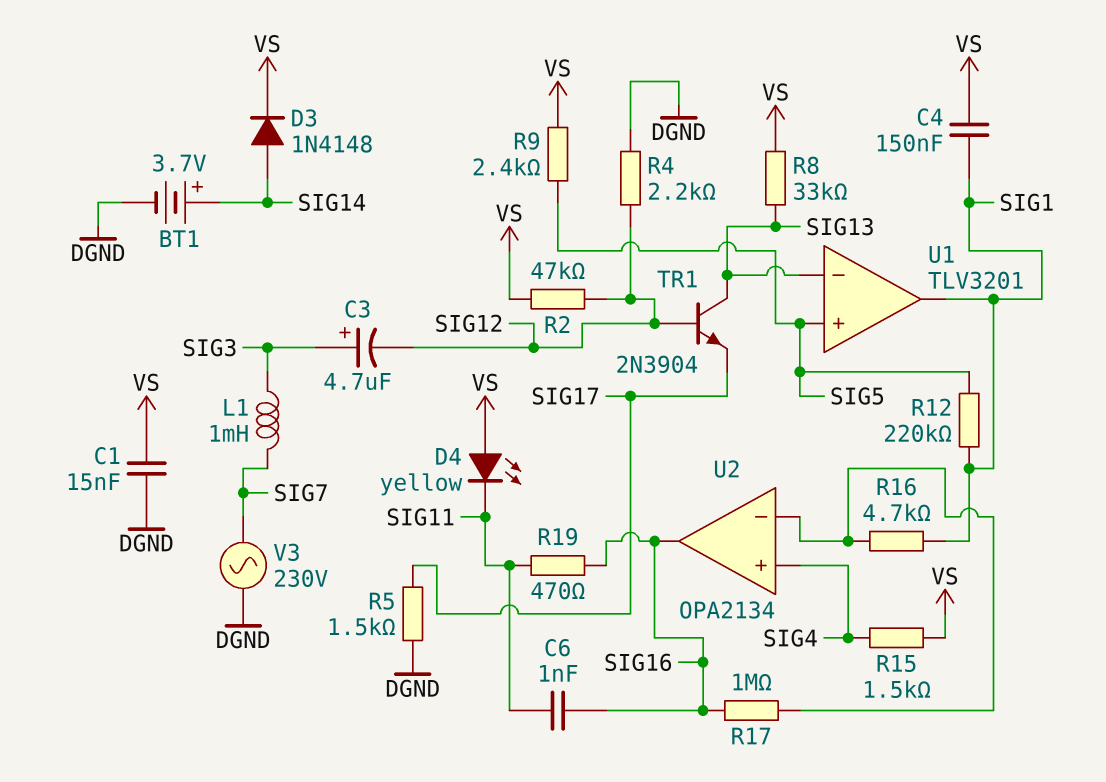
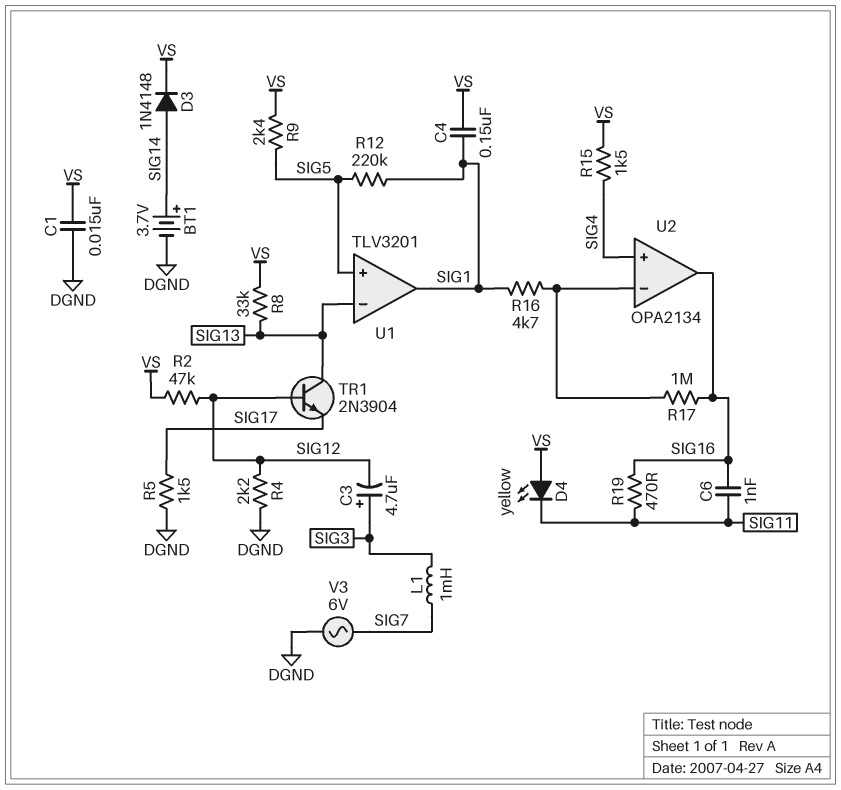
V3: AC 230V (DGND, SIG7) -> AC 6V (DGND, SIG7)

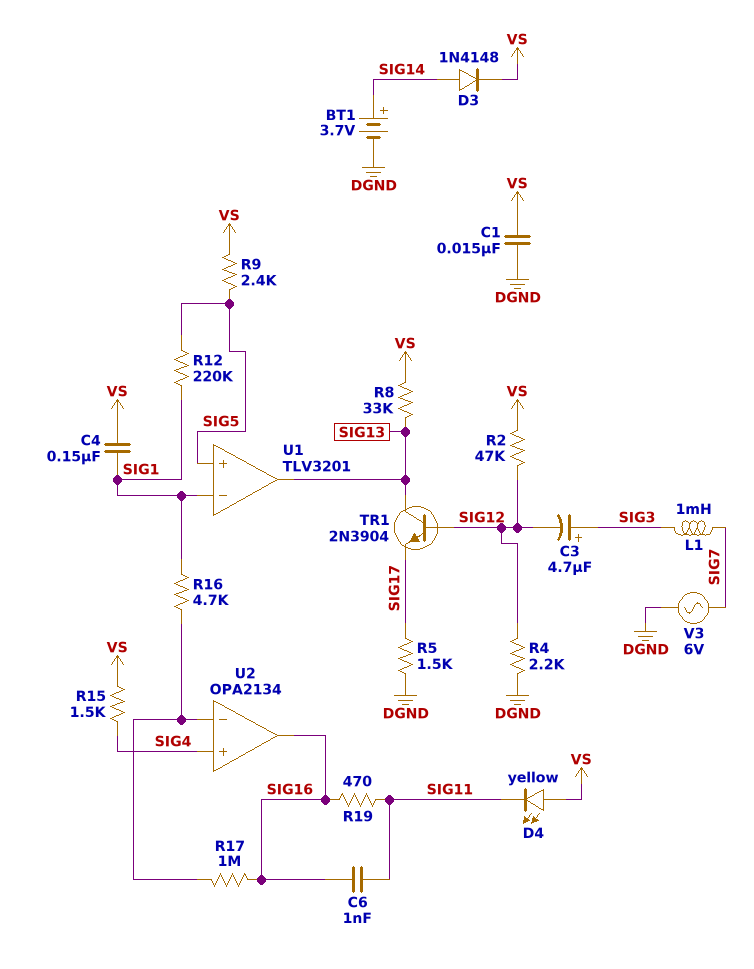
U1 pin in-: SIG13 -> SIG1
U1 pin out: SIG1 -> SIG13

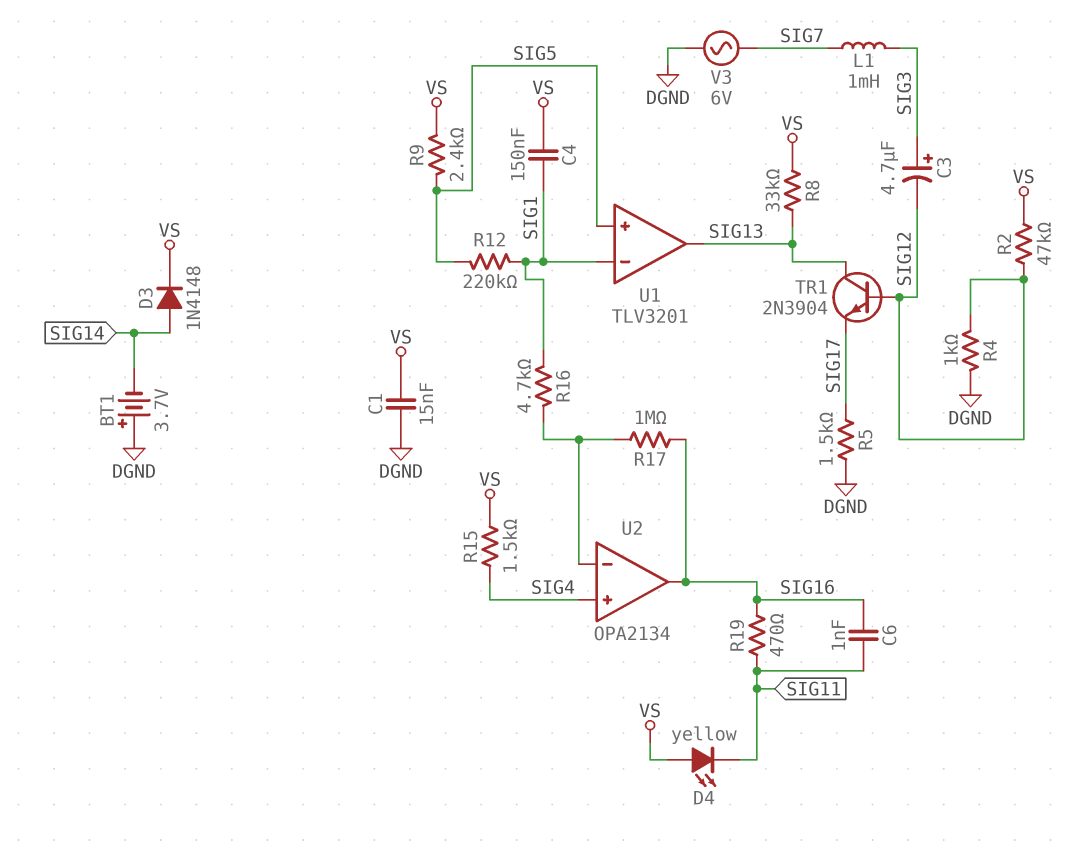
BT1: 3.7V (plus SIG14, minus DGND) -> 3.7V (plus DGND, minus SIG14)
R4: 2.2k (DGND, SIG12) -> 1k (DGND, SIG12)

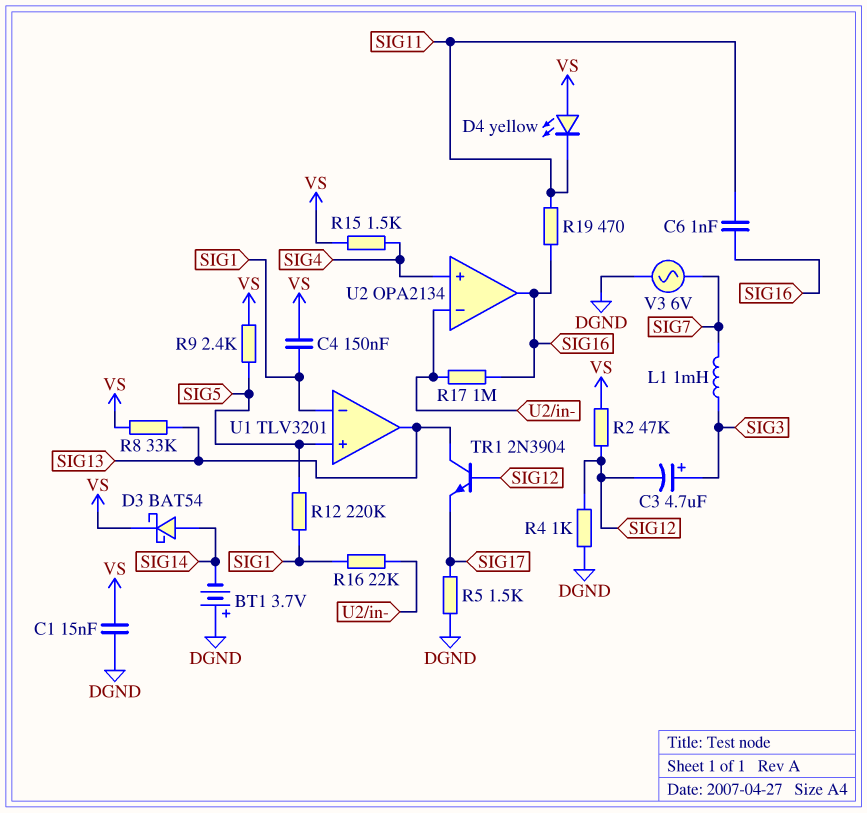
D3: diode 1N4148 (A SIG14, K VS) -> schottky BAT54 (A SIG14, K VS)
R16: 4.7k (SIG1, U2/in-) -> 22k (SIG1, U2/in-)

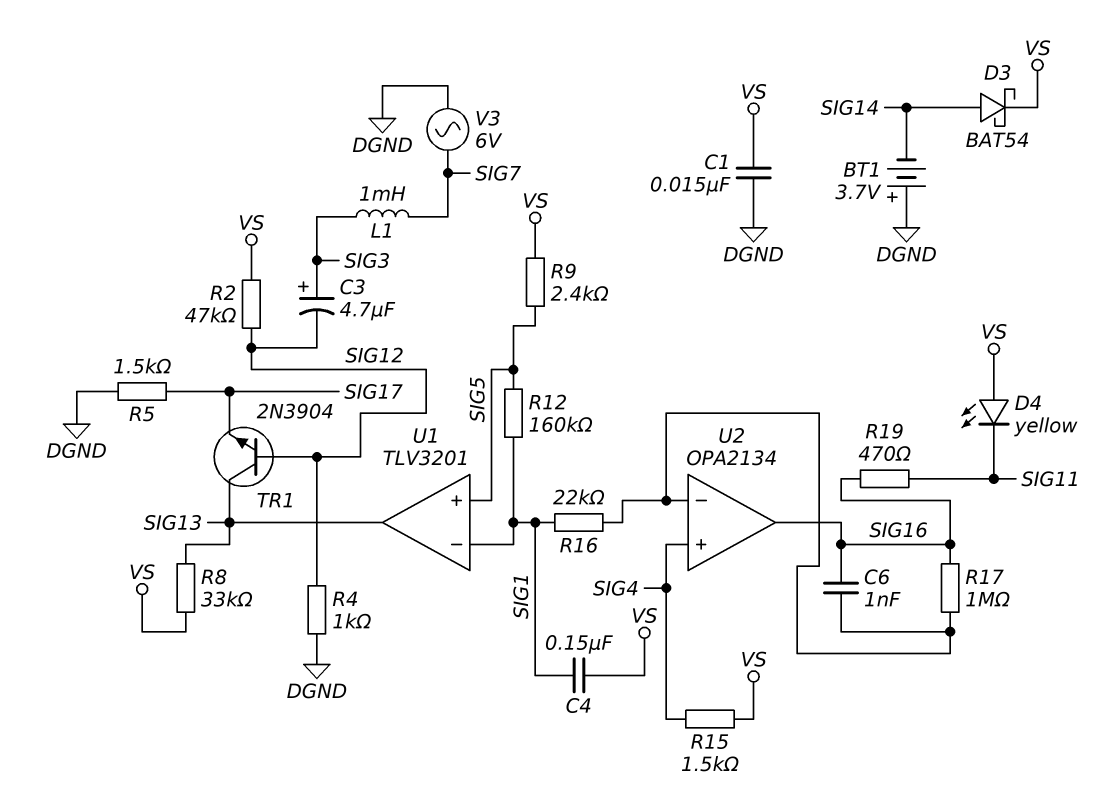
C6: 1nF (SIG11, SIG16) -> 1nF (SIG16, U2/in-)
R12: 220k (SIG1, SIG5) -> 160k (SIG1, SIG5)

